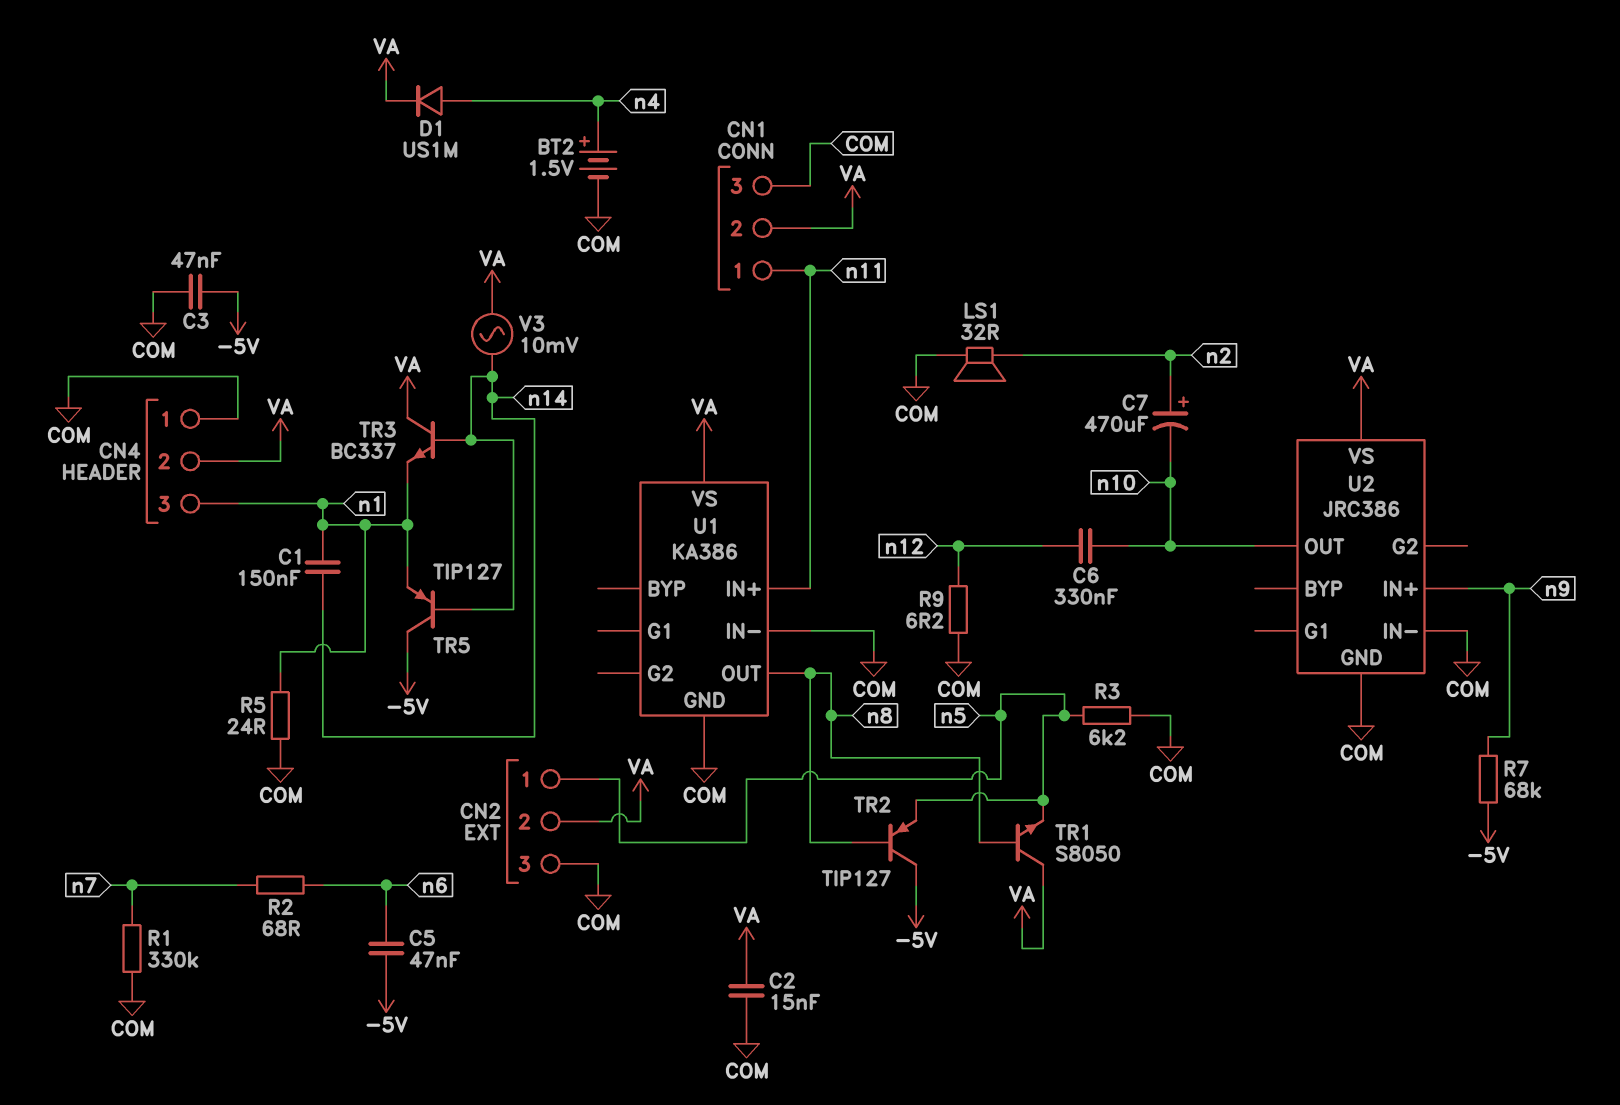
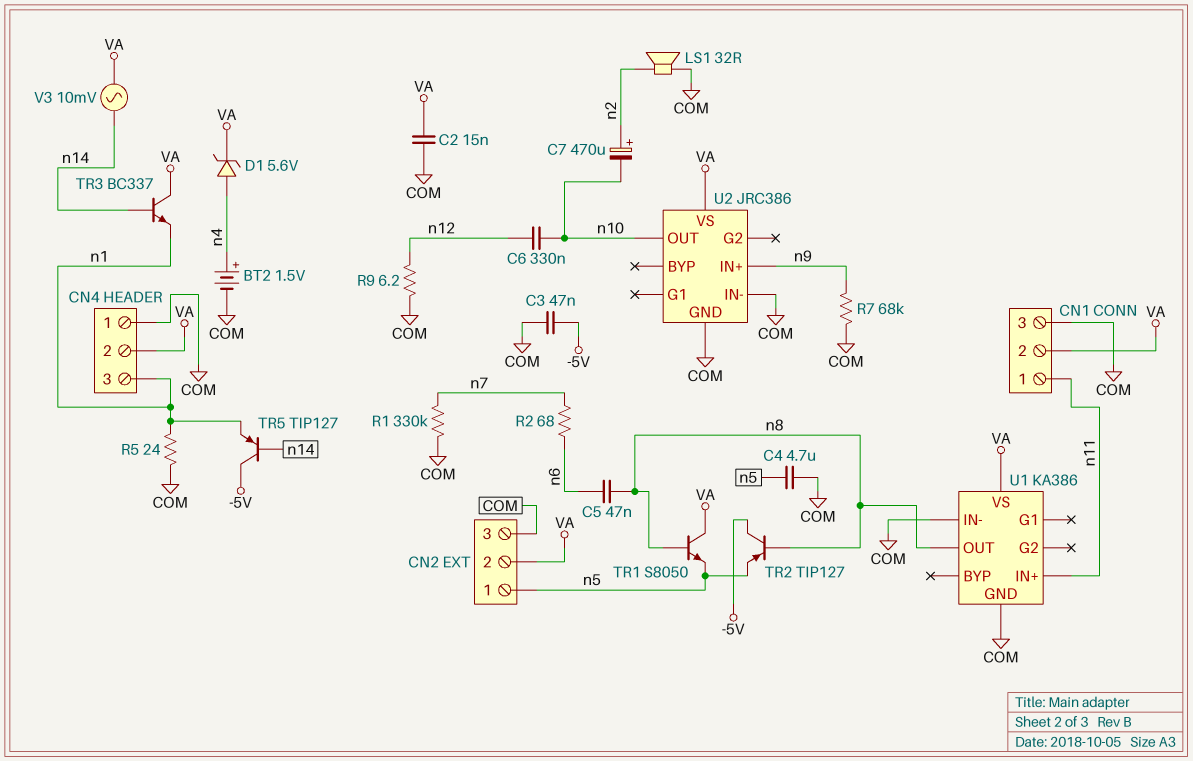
C1: 150nF (n1, n14) -> none
C4: none -> 4.7uF (COM, n5)
C5: 47nF (-5V, n6) -> 47nF (n6, n8)
D1: diode US1M (A n4, K VA) -> zener 5.6V (A n4, K VA)
R3: 6.2k (COM, n5) -> none
R7: 68k (-5V, n9) -> 68k (COM, n9)

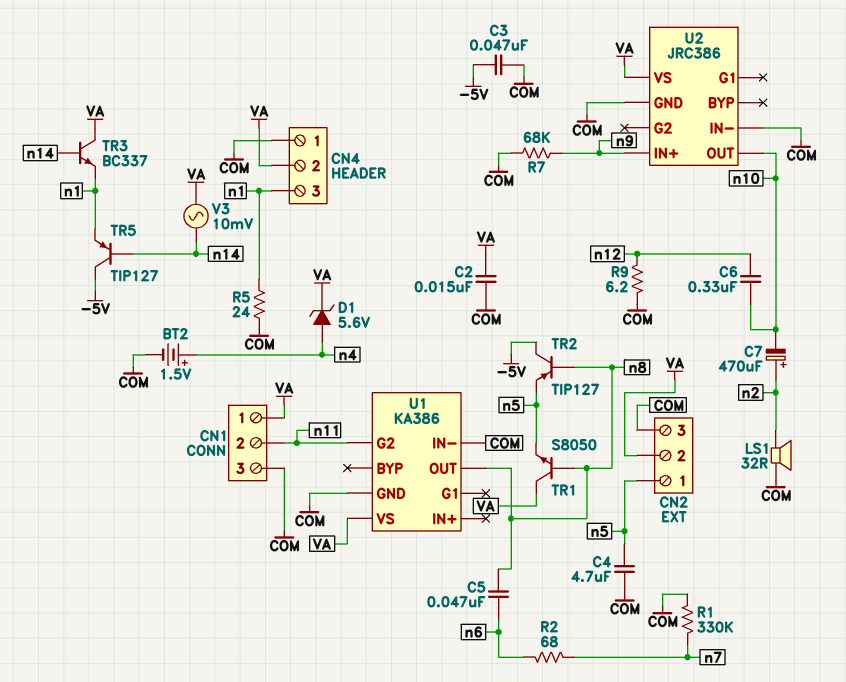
CN1 pin 1: n11 -> VA
CN1 pin 2: VA -> n11
U1 pin G2: none -> n11
U1 pin IN+: n11 -> none

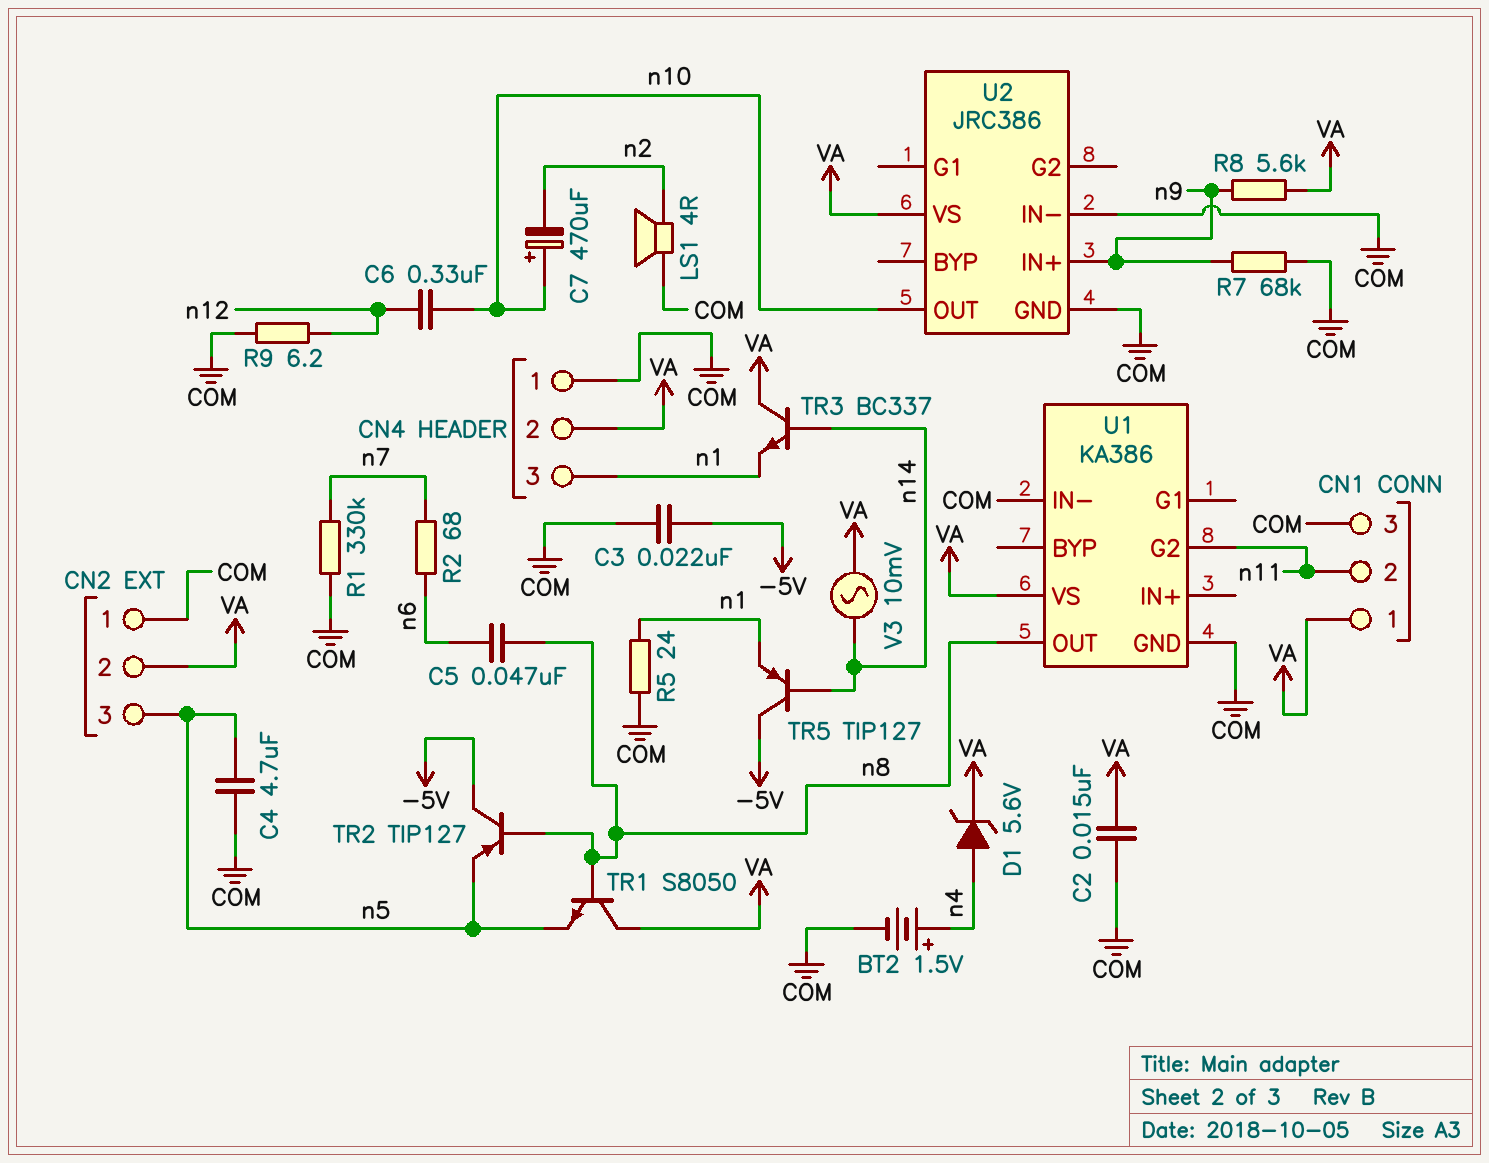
C3: 47nF (-5V, COM) -> 22nF (-5V, COM)
C7: 470uF (plus n2, minus n10) -> 470uF (plus n10, minus n2)
CN2 pin 1: n5 -> COM
CN2 pin 3: COM -> n5
LS1: speaker 32R (COM, n2) -> speaker 4R (COM, n2)
R8: none -> 5.6k (VA, n9)

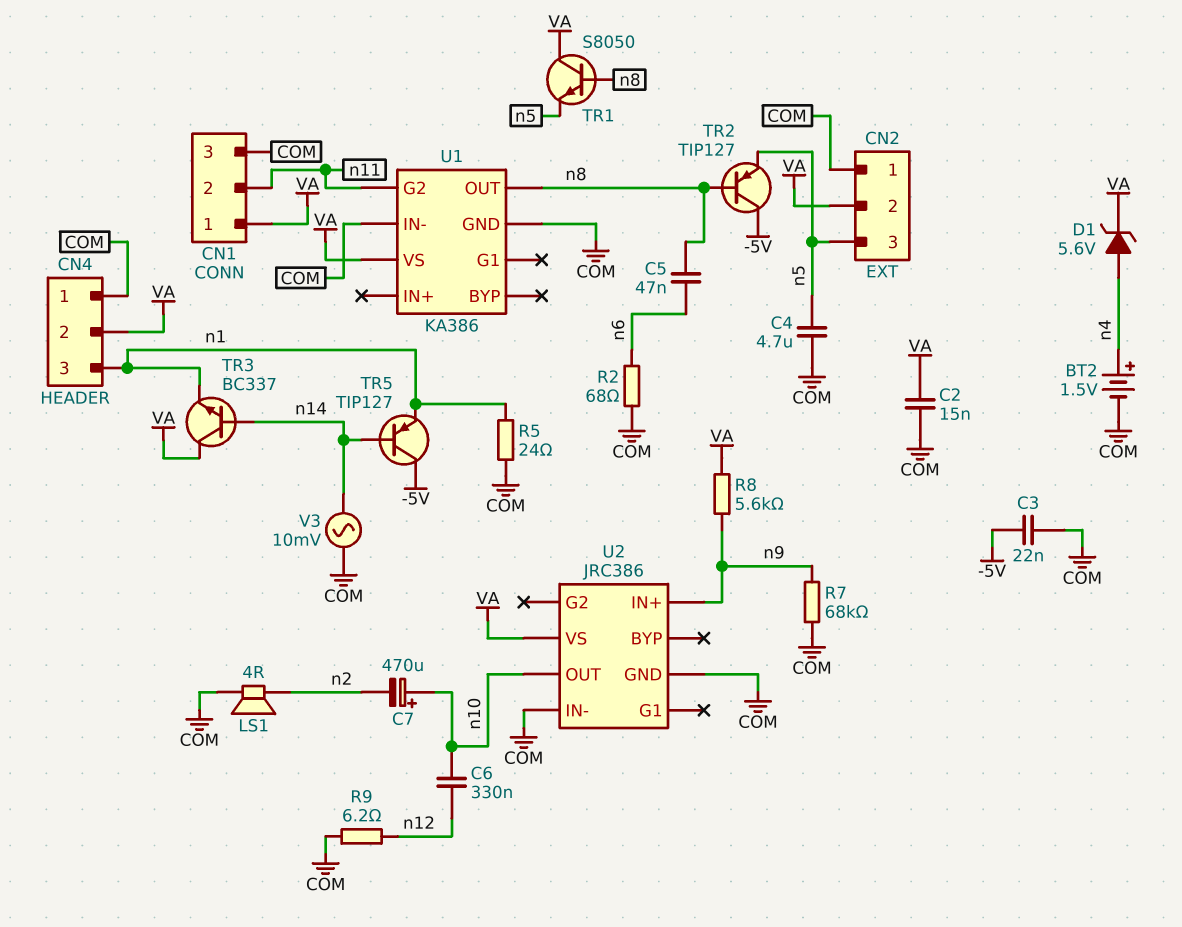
R1: 330k (COM, n7) -> none
R2: 68 (n6, n7) -> 68 (COM, n6)
V3: AC 10mV (VA, n14) -> AC 10mV (COM, n14)

